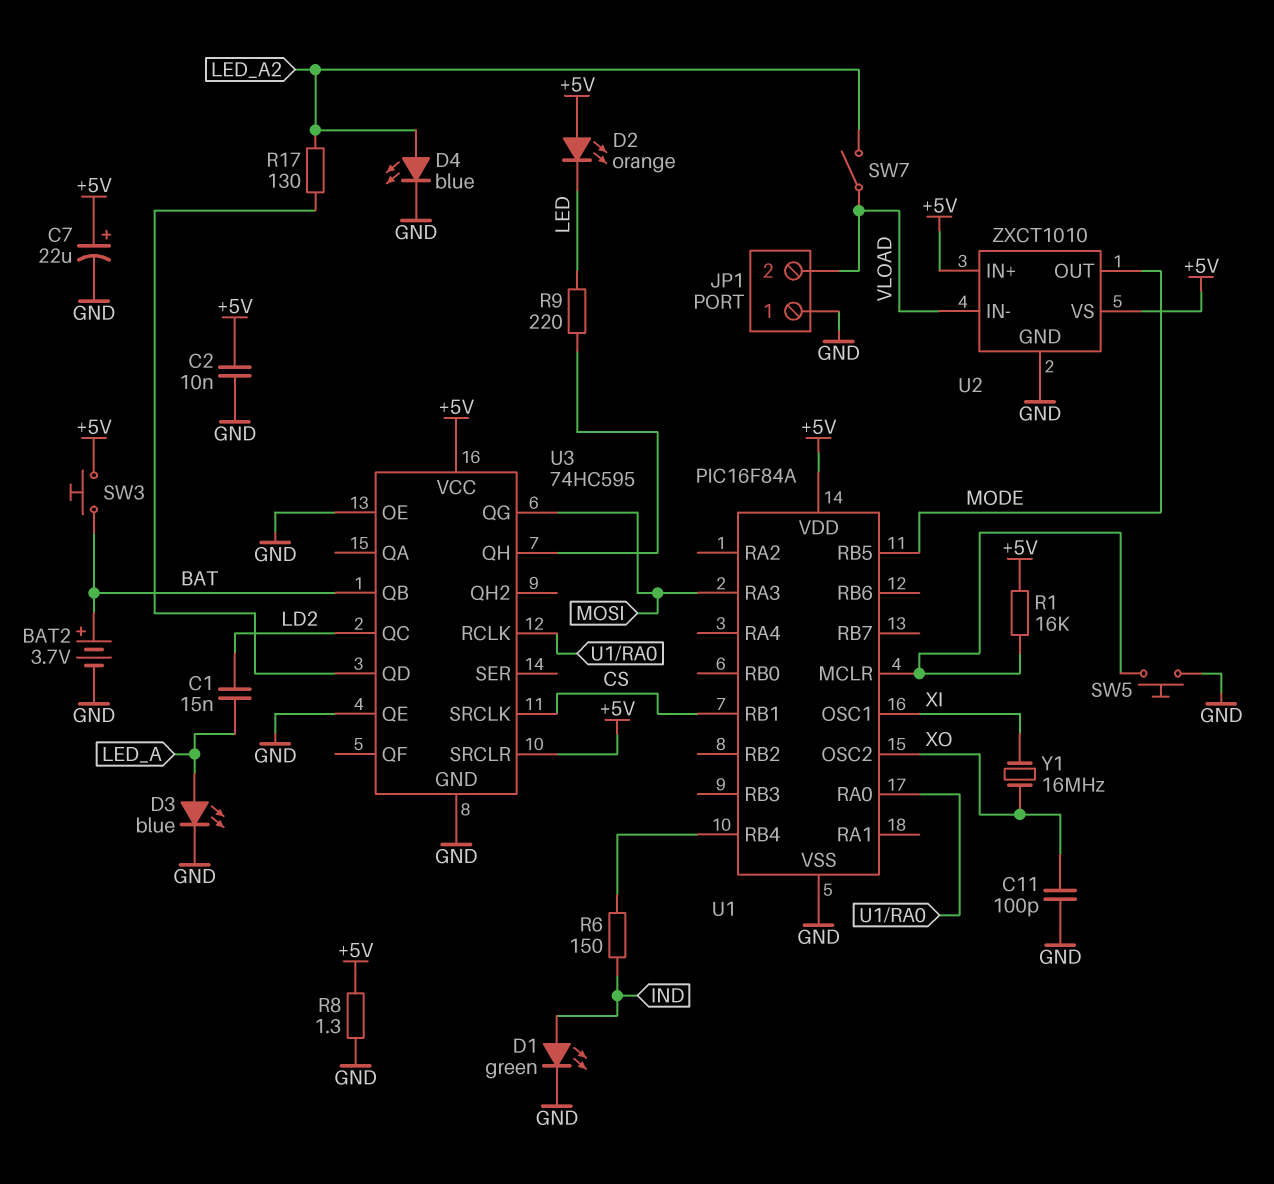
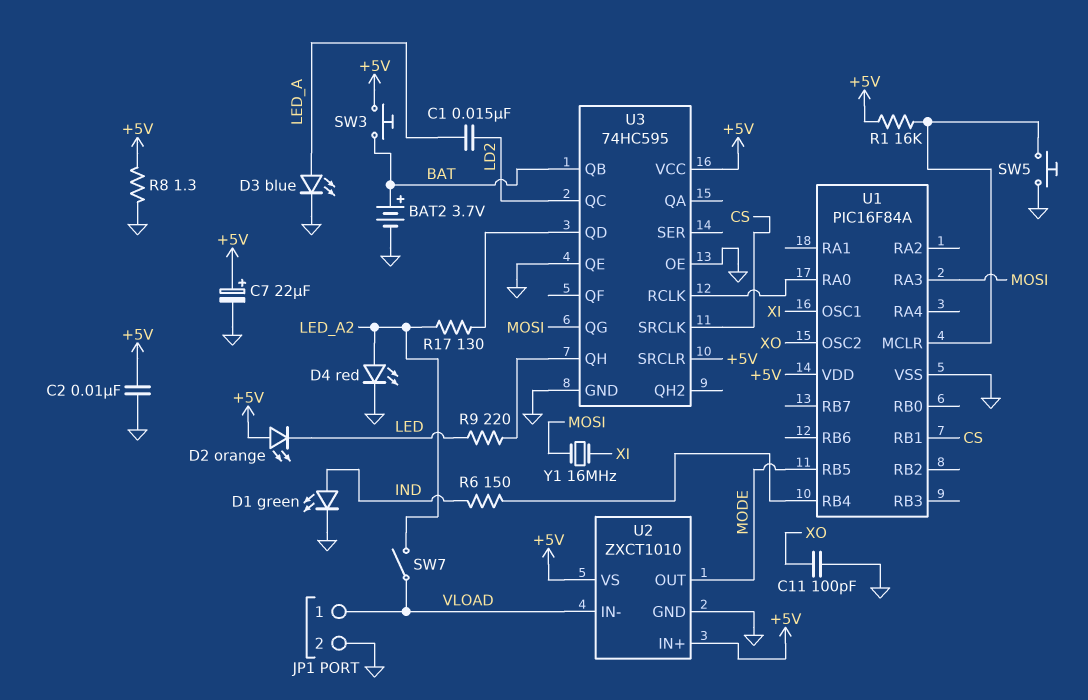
D4: LED blue (A LED_A2, K GND) -> LED red (A LED_A2, K GND)
JP1 pin 1: GND -> VLOAD
JP1 pin 2: VLOAD -> GND
Y1: 16MHz (XI, XO) -> 16MHz (MOSI, XI)

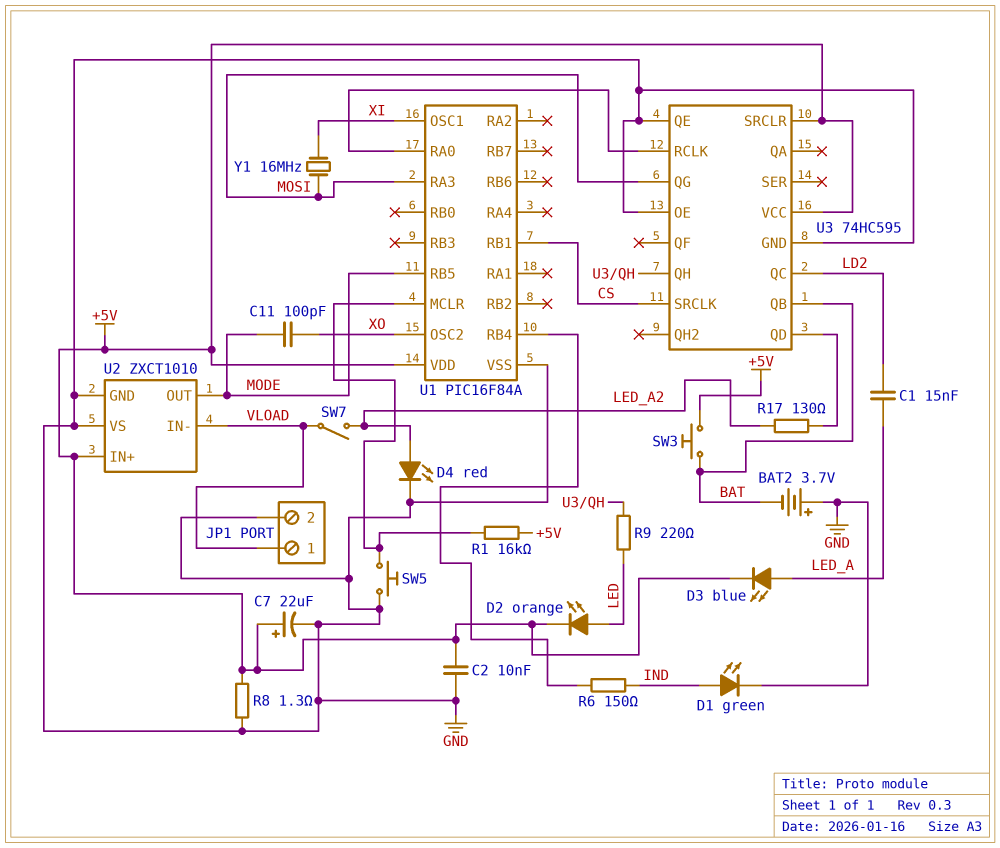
BAT2: 3.7V (plus BAT, minus GND) -> 3.7V (plus GND, minus BAT)
C11: 100pF (GND, XO) -> 100pF (MODE, XO)
D2: LED orange (A +5V, K LED) -> LED orange (A LED, K +5V)
D3: LED blue (A LED_A, K GND) -> LED blue (A LED_A, K +5V)
U2 pin VS: +5V -> GND

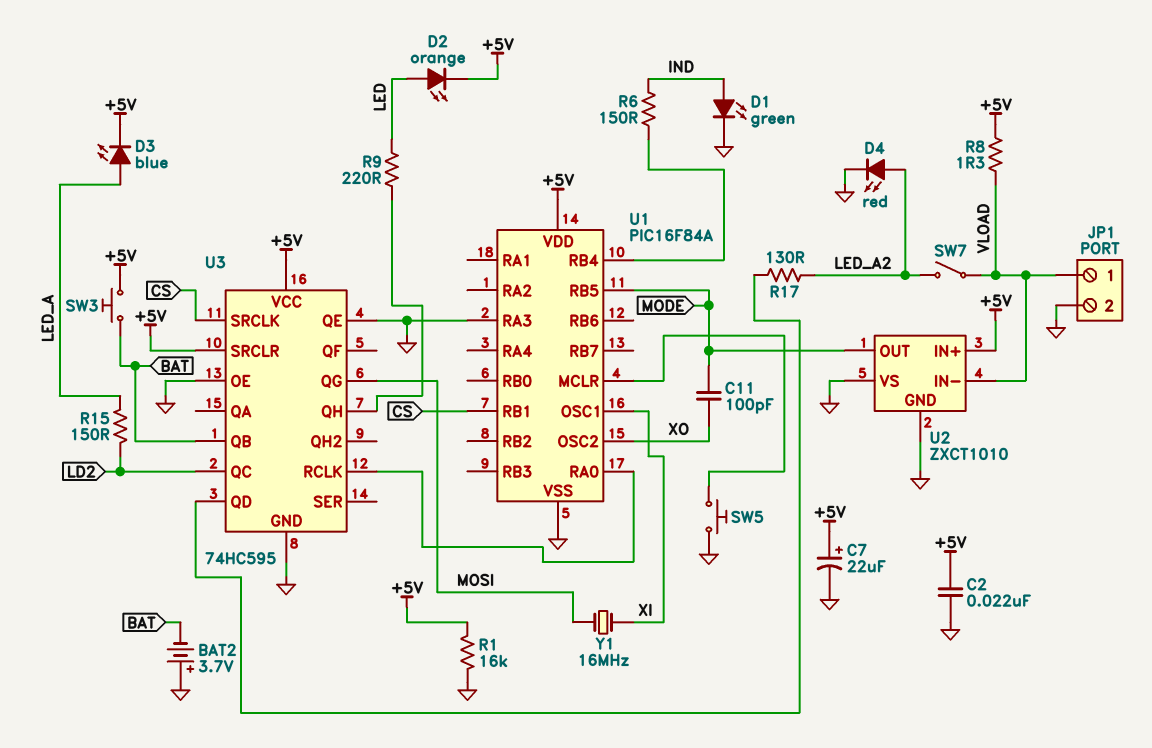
C1: 15nF (LD2, LED_A) -> none
C2: 10nF (+5V, GND) -> 22nF (+5V, GND)
R1: 16k (+5V, U1/MCLR) -> 16k (+5V, GND)
R8: 1.3 (+5V, GND) -> 1.3 (+5V, VLOAD)
R15: none -> 150 (LD2, LED_A)
U1 pin RA3: MOSI -> GND

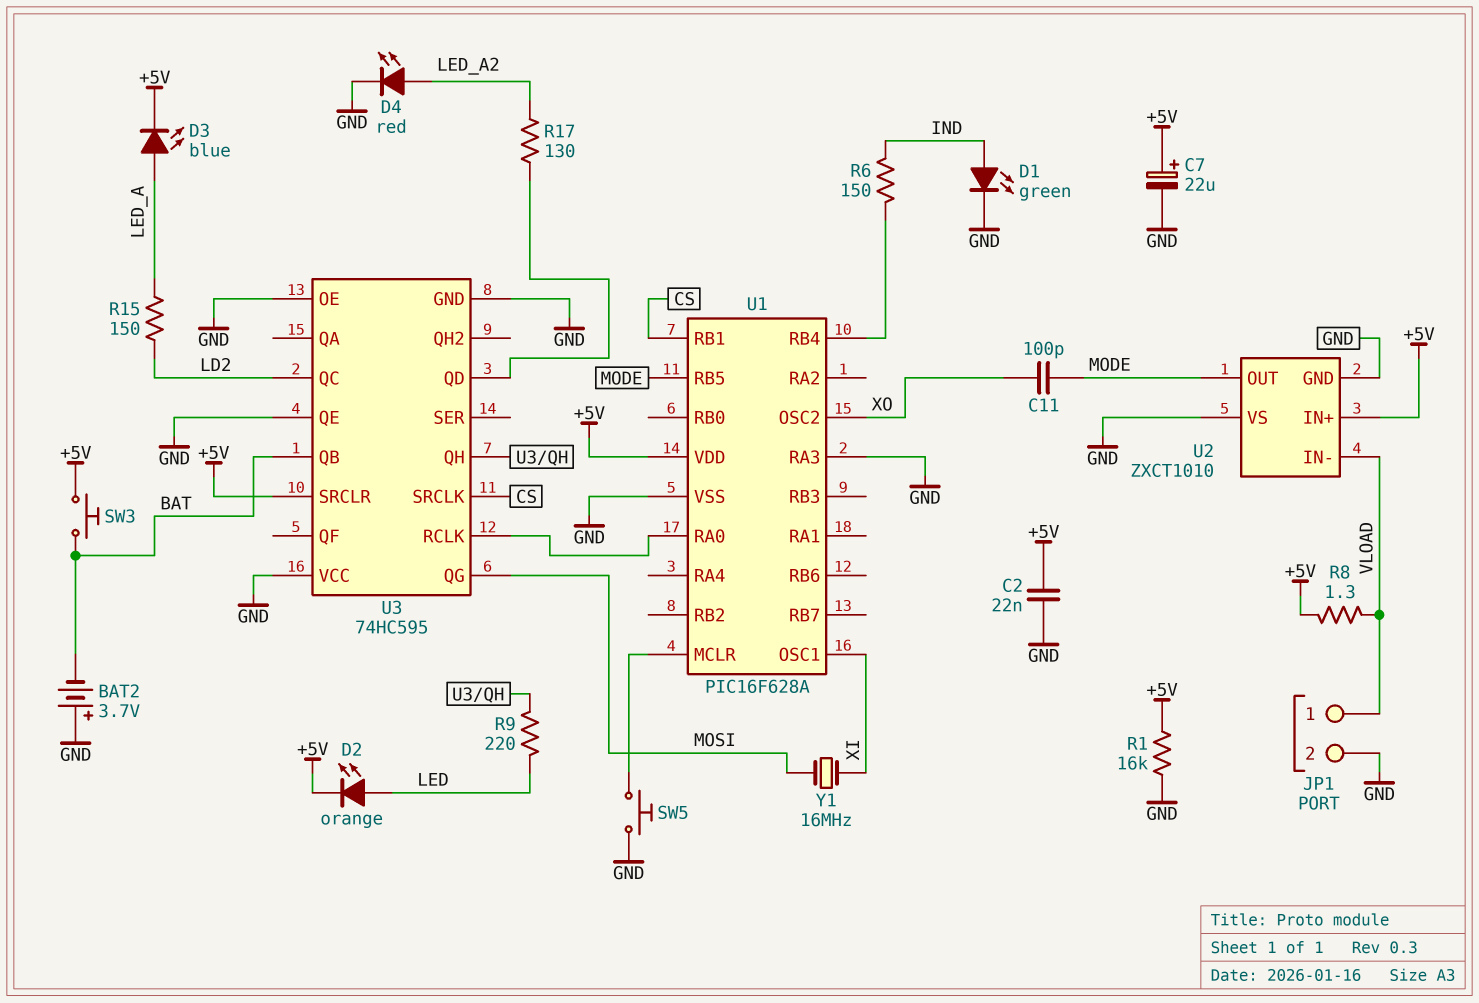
SW7: switch (LED_A2, VLOAD) -> none
U1: PIC16F84A -> PIC16F628A
U3 pin VCC: +5V -> GND

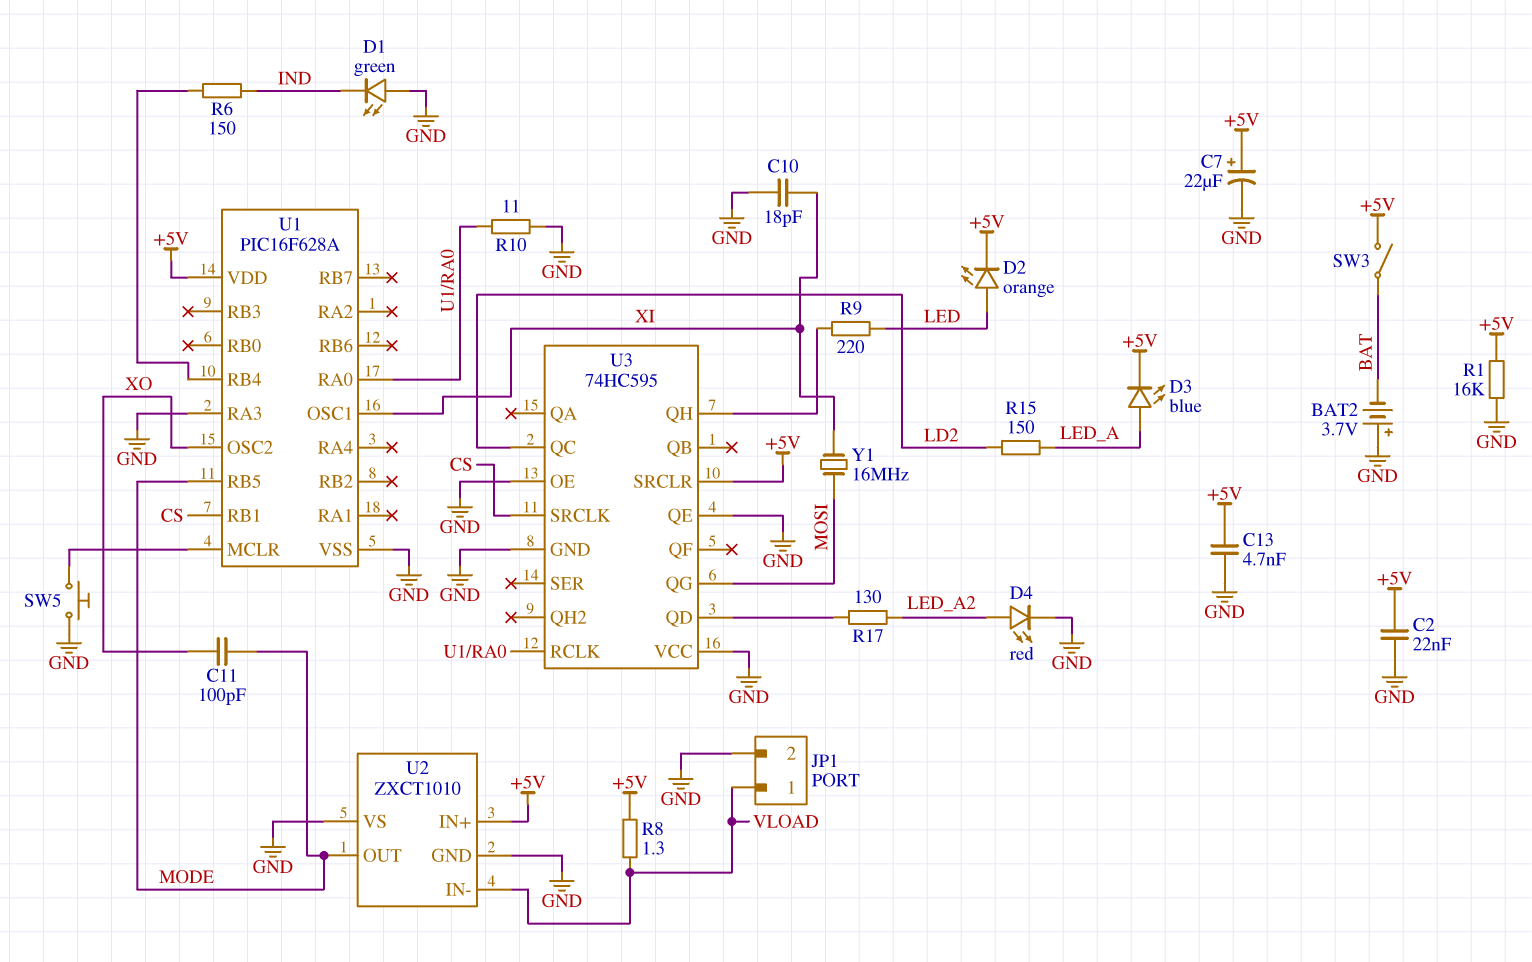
C10: none -> 18pF (GND, XI)
C13: none -> 4.7nF (+5V, GND)
D1: LED green (A IND, K GND) -> LED green (A GND, K IND)
R10: none -> 11 (GND, U1/RA0)
SW3: button (+5V, BAT) -> switch (+5V, BAT)
U3 pin QB: BAT -> none

